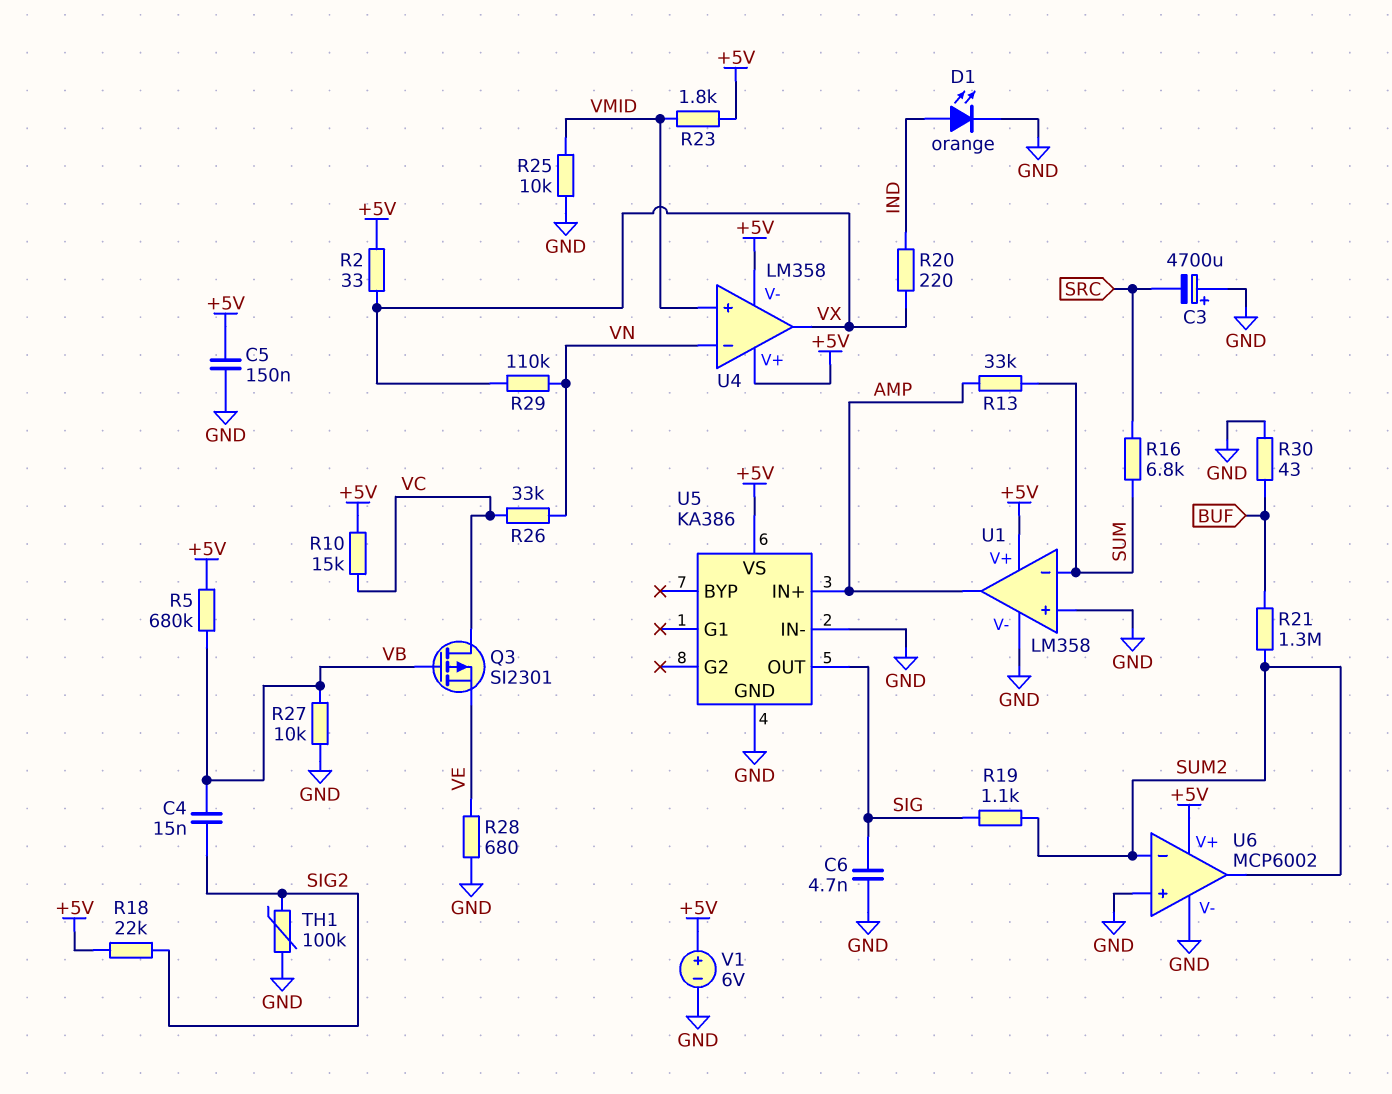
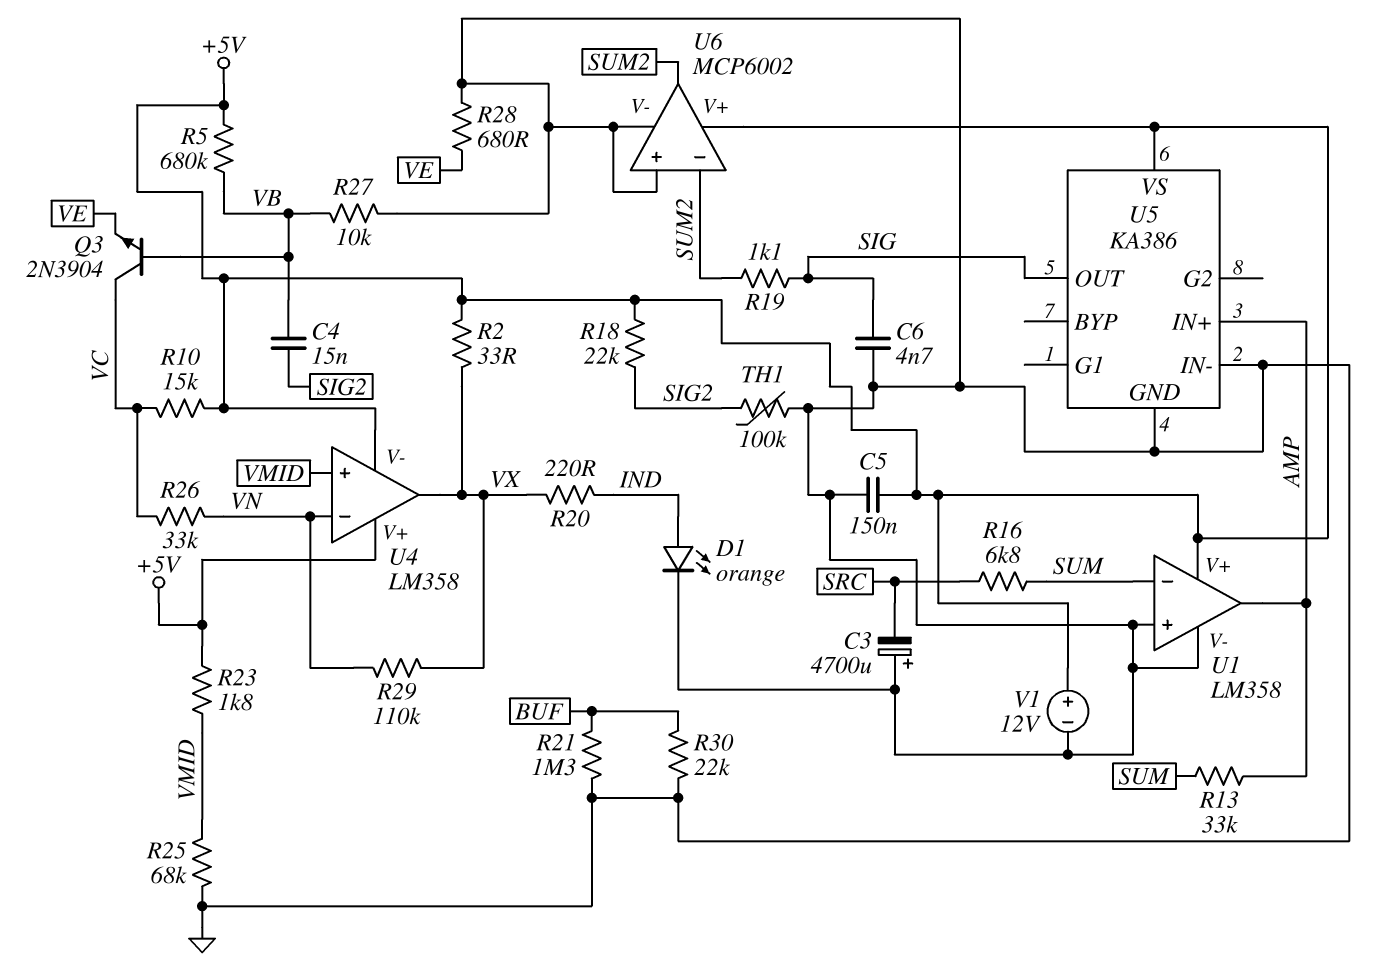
Q3: PMOS SI2301 (G VB, D VC, S VE) -> NPN 2N3904 (B VB, C VC, E VE)
R21: 1.3M (BUF, SUM2) -> 1.3M (BUF, GND)
R25: 10k (GND, VMID) -> 68k (GND, VMID)
R30: 43 (BUF, GND) -> 22k (BUF, GND)
V1: 6V (plus +5V, minus GND) -> 12V (plus +5V, minus GND)

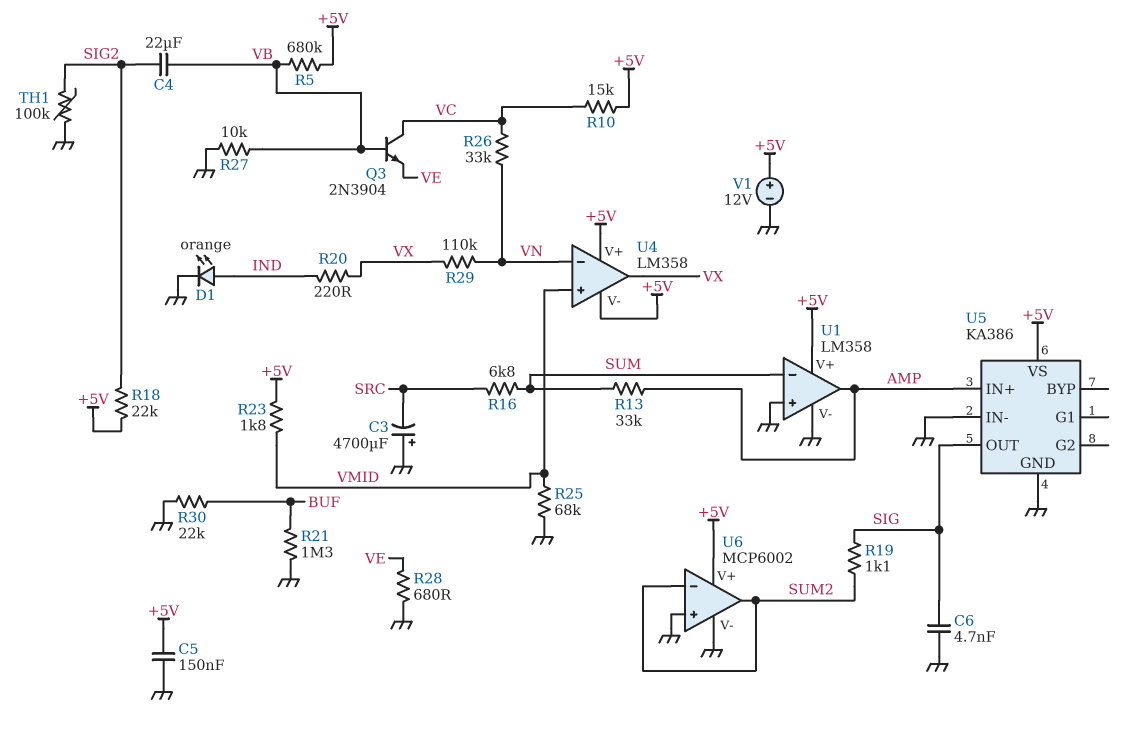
C4: 15nF (SIG2, VB) -> 22uF (SIG2, VB)
R2: 33 (+5V, VX) -> none

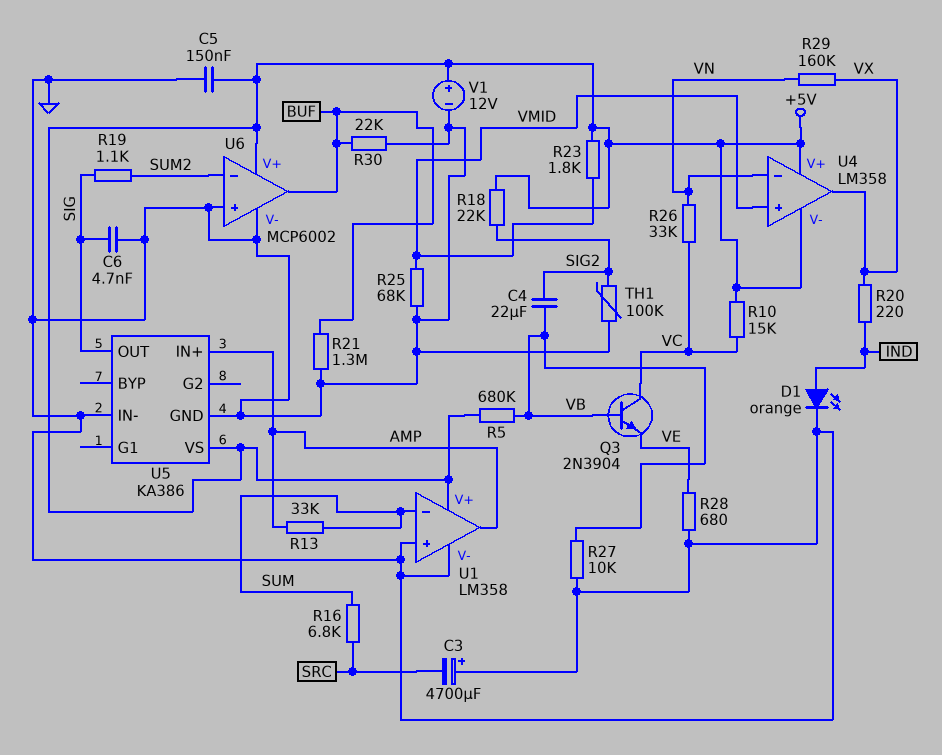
R29: 110k (VN, VX) -> 160k (VN, VX)
U6 pin out: SUM2 -> BUF

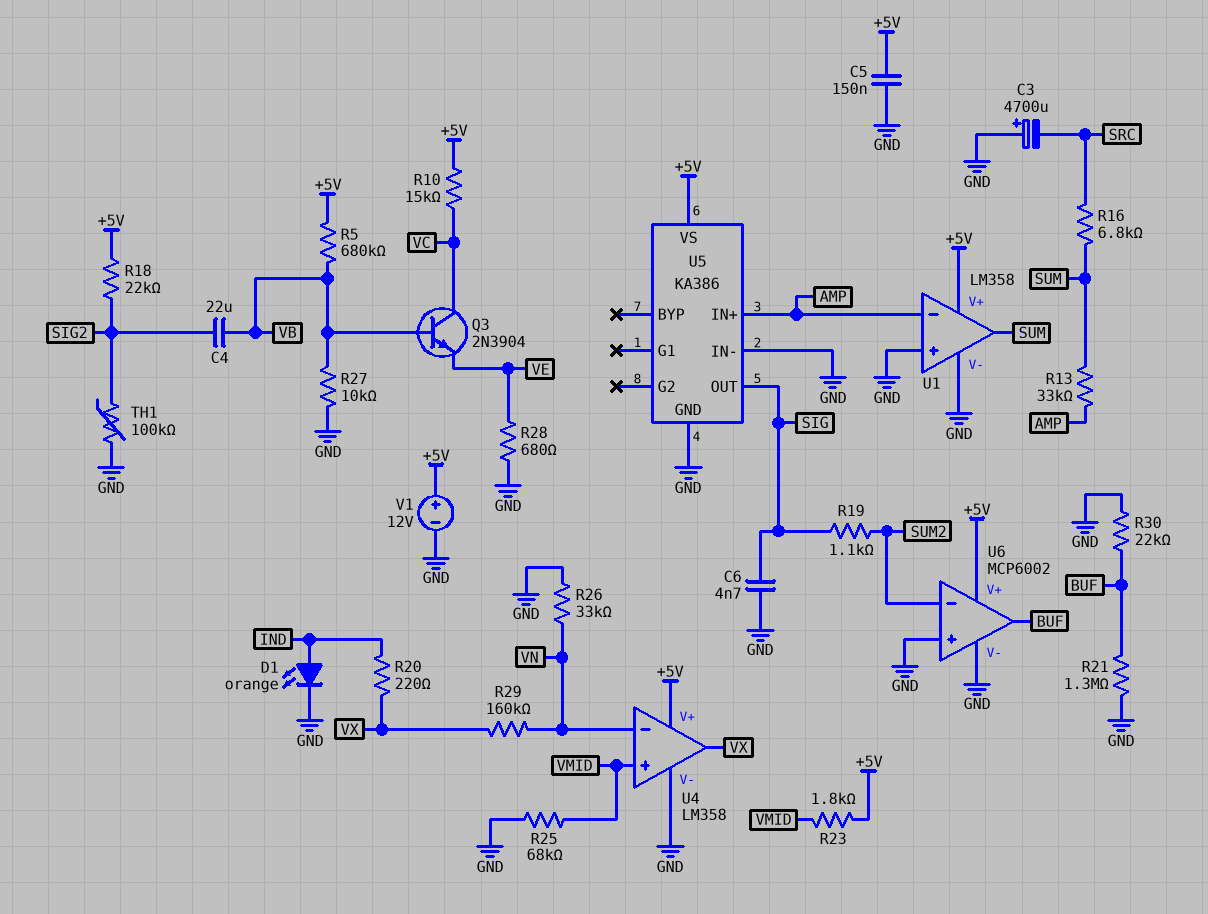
R26: 33k (VC, VN) -> 33k (GND, VN)
U1 pin in-: SUM -> AMP
U1 pin out: AMP -> SUM
U4 pin V-: +5V -> GND

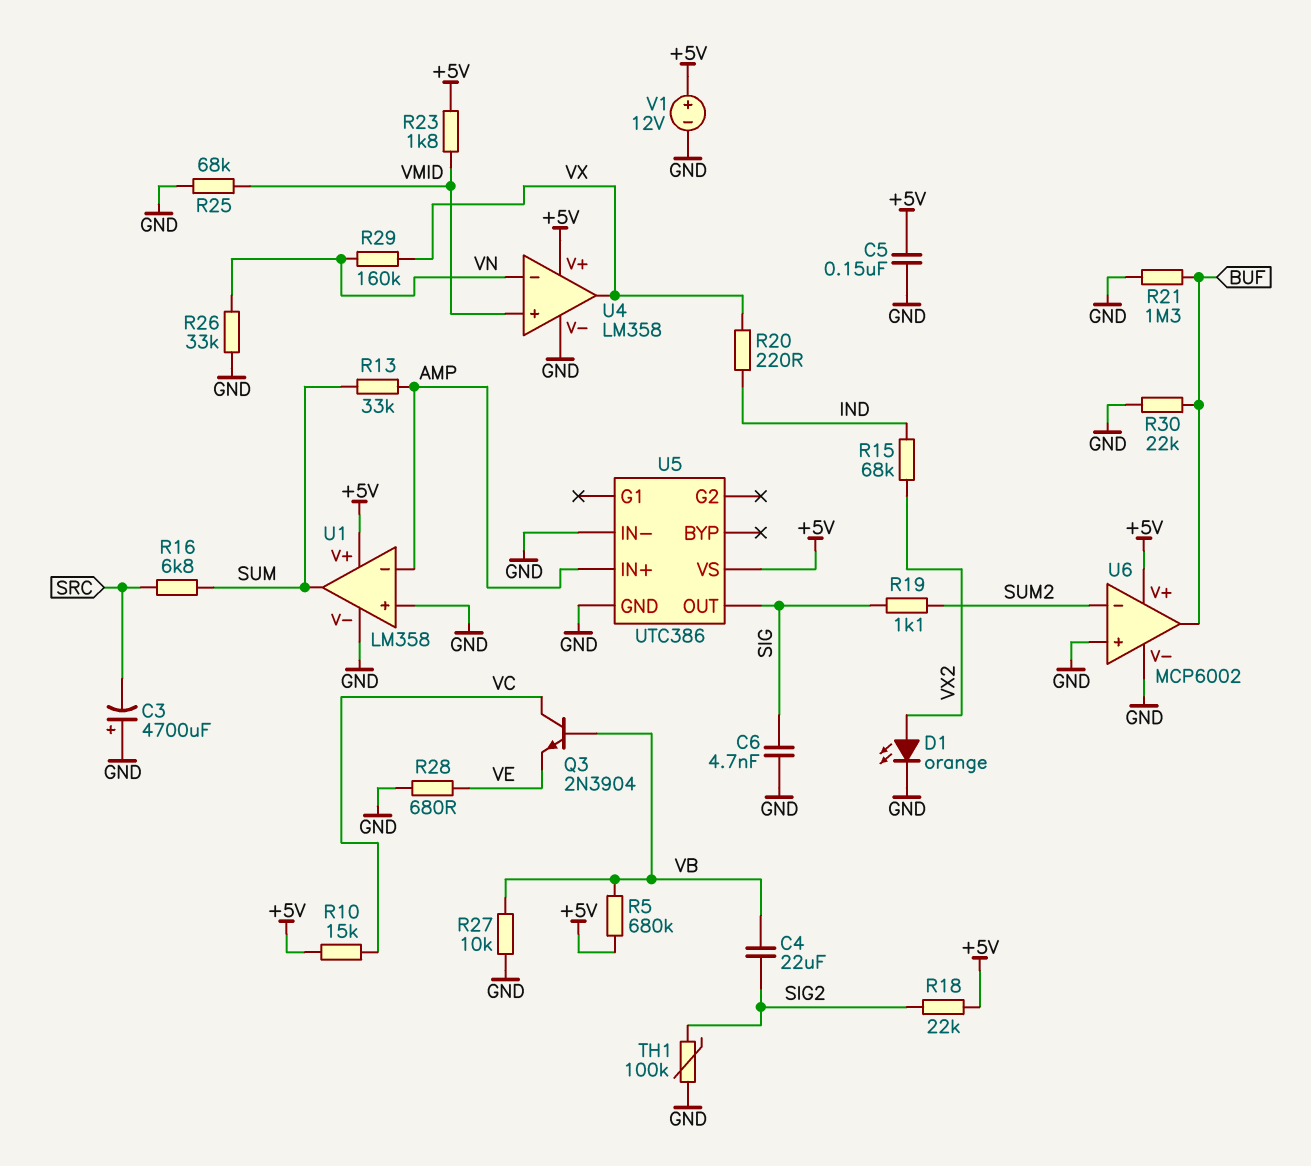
D1: LED orange (A IND, K GND) -> LED orange (A VX2, K GND)
R15: none -> 68k (IND, VX2)
U5: KA386 -> UTC386

